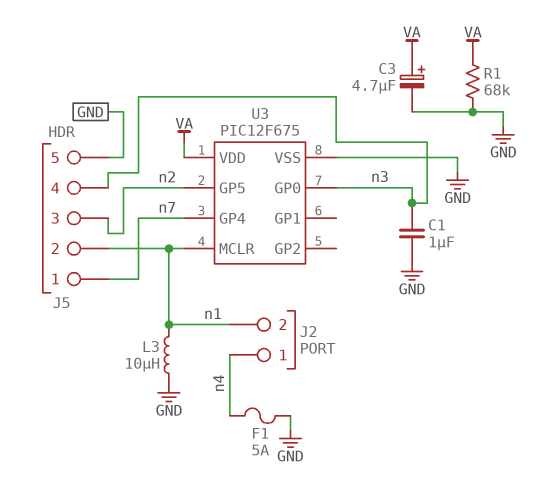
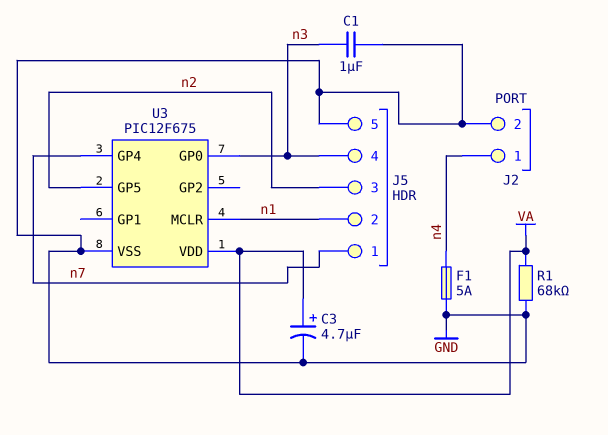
J2 pin 2: n1 -> GND
L3: 10uH (GND, n1) -> none

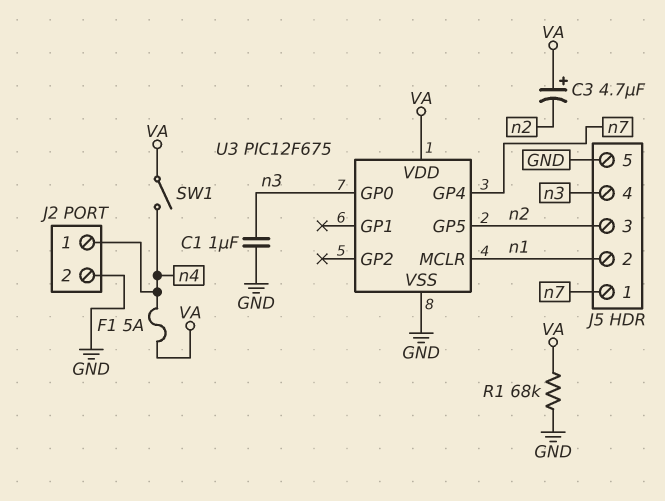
C3: 4.7uF (plus VA, minus GND) -> 4.7uF (plus VA, minus n2)
F1: 5A (GND, n4) -> 5A (VA, n4)
SW1: none -> switch (VA, n4)

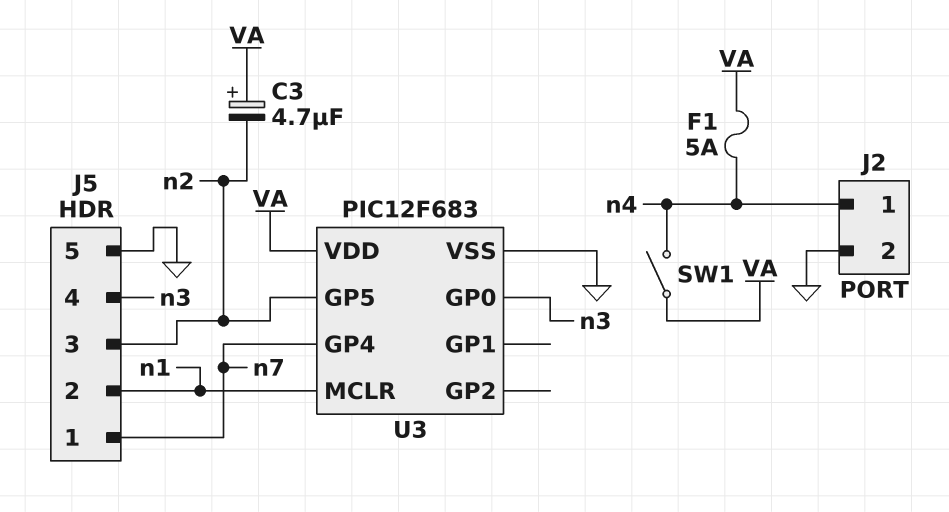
C1: 1uF (GND, n3) -> none
R1: 68k (GND, VA) -> none
U3: PIC12F675 -> PIC12F683

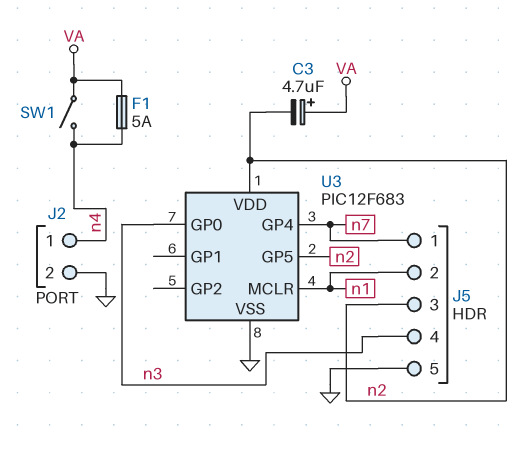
U3 pin VDD: VA -> n2

